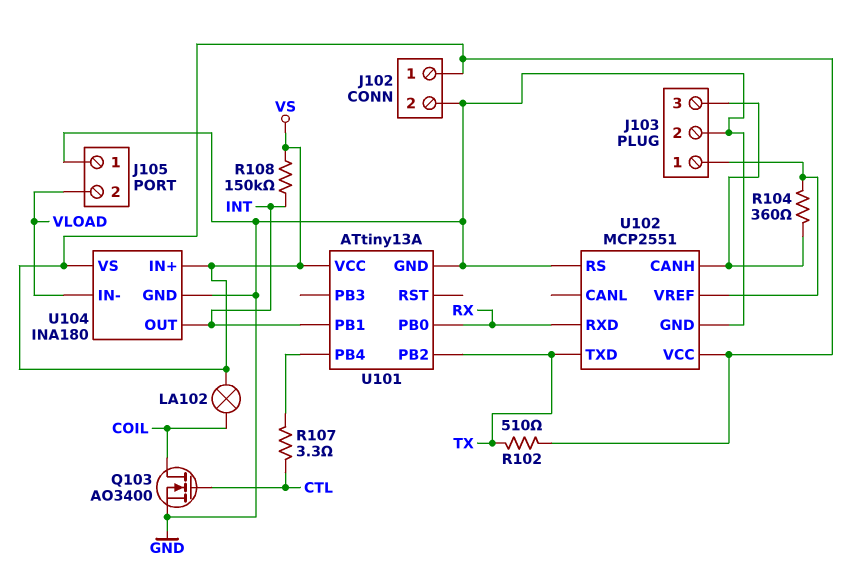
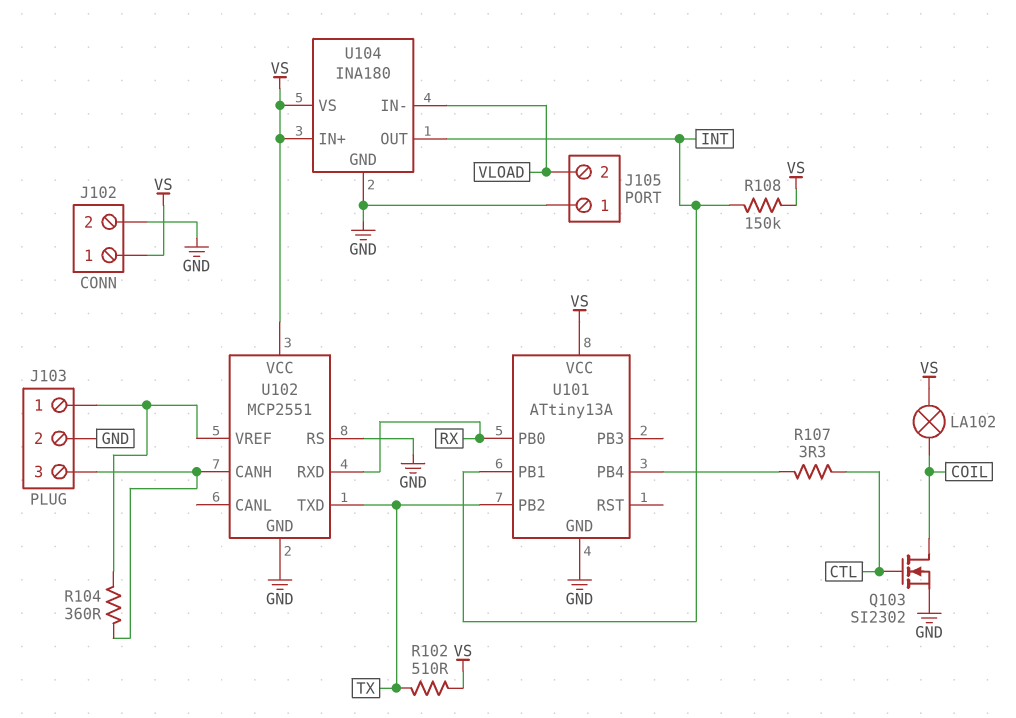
Q103: NMOS AO3400 (G CTL, D COIL, S GND) -> NMOS SI2302 (G CTL, D COIL, S GND)

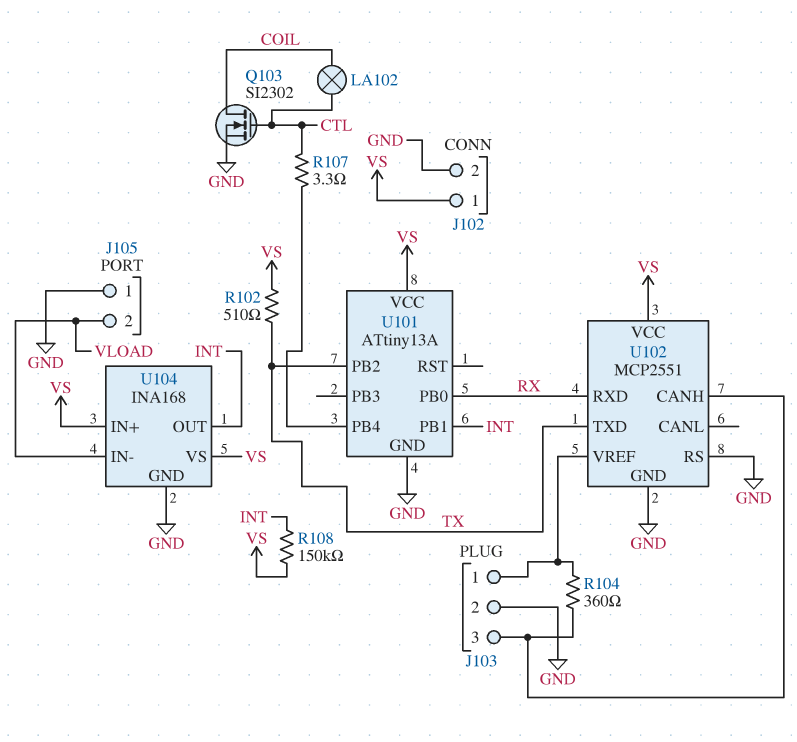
LA102: lamp (COIL, VS) -> lamp (COIL, CTL)
U104: INA180 -> INA168

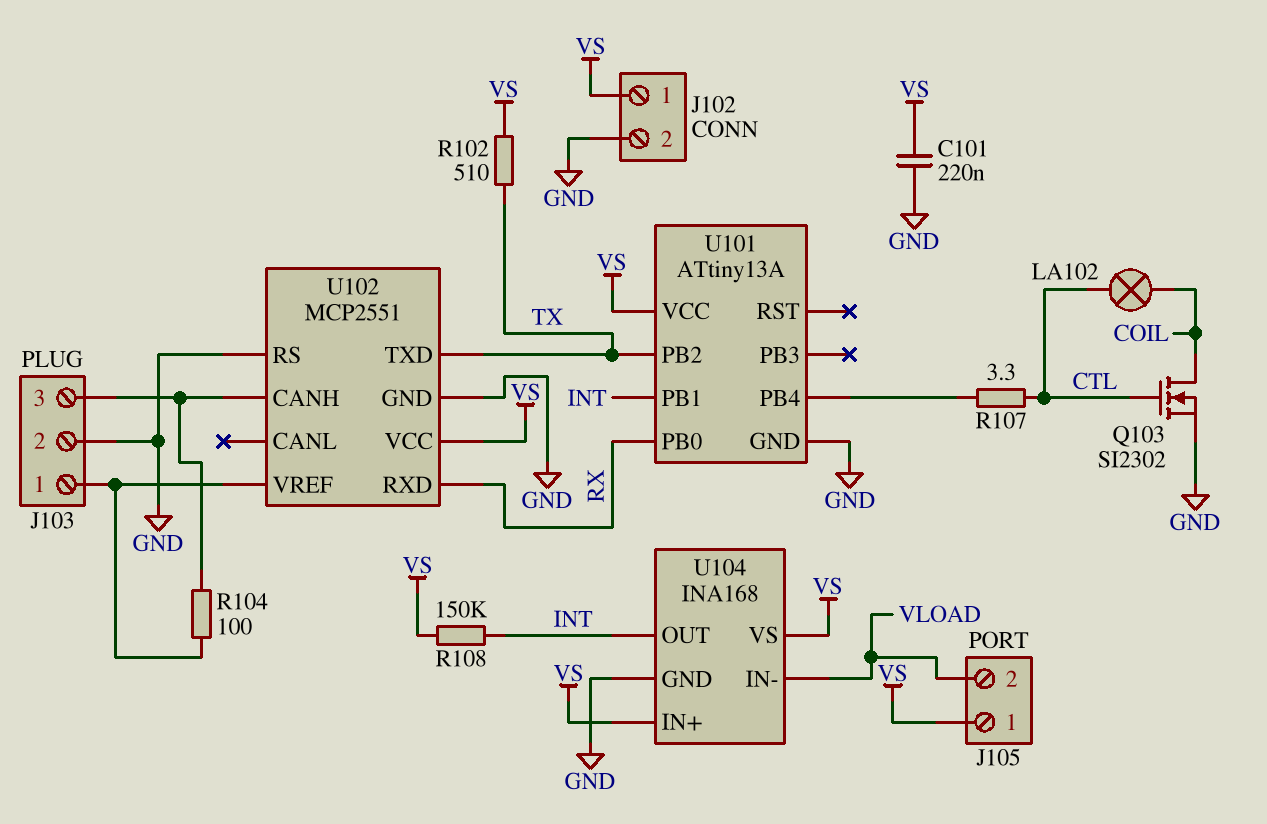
C101: none -> 220nF (GND, VS)
J105 pin 1: GND -> VS
R104: 360 (J103/1, J103/3) -> 100 (J103/1, J103/3)

